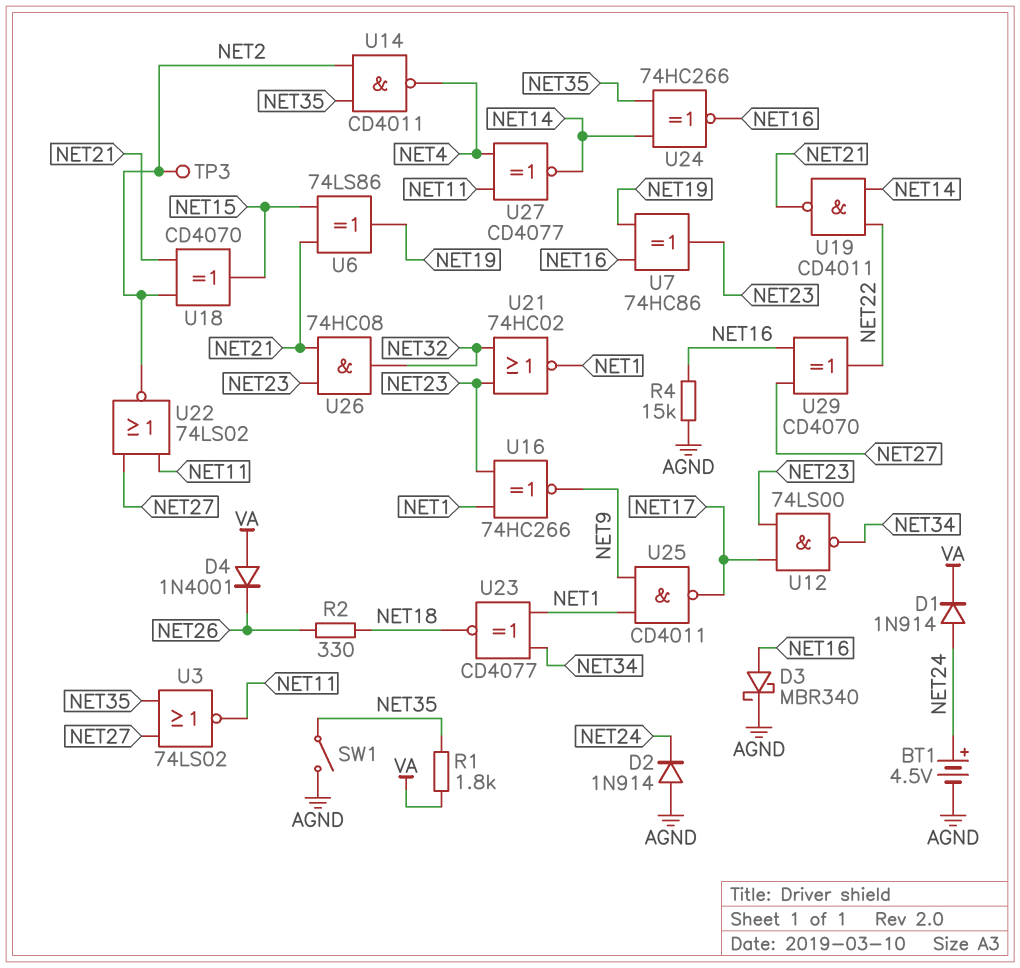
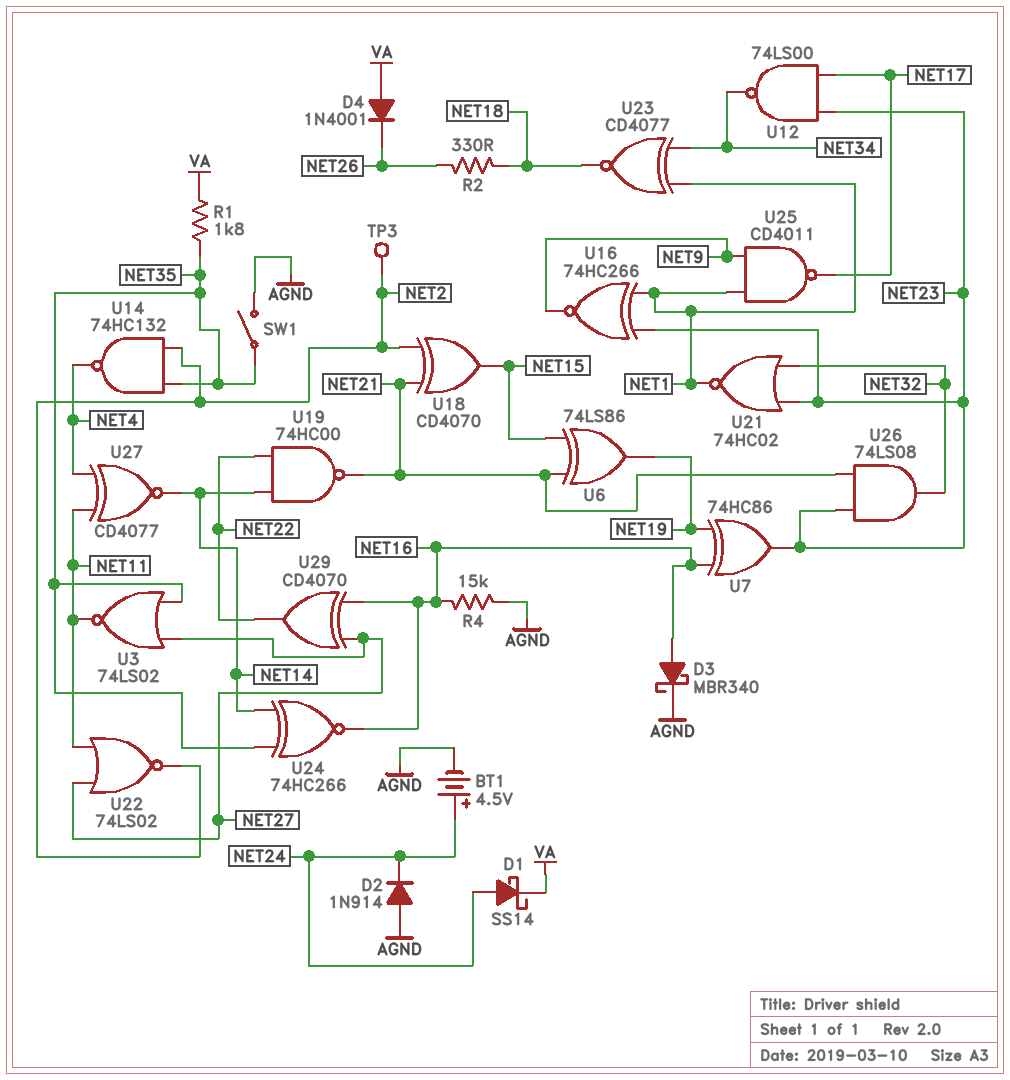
D1: diode 1N914 (A NET24, K VA) -> schottky SS14 (A NET24, K VA)
U14: NAND CD4011 (in NET2, in NET35, out NET4) -> NAND 74HC132 (in NET2, in NET35, out NET4)
U19: NAND CD4011 (in NET14, in NET22, out NET21) -> NAND 74HC00 (in NET14, in NET22, out NET21)
U26: AND 74HC08 (in NET21, in NET23, out NET32) -> AND 74LS08 (in NET21, in NET23, out NET32)

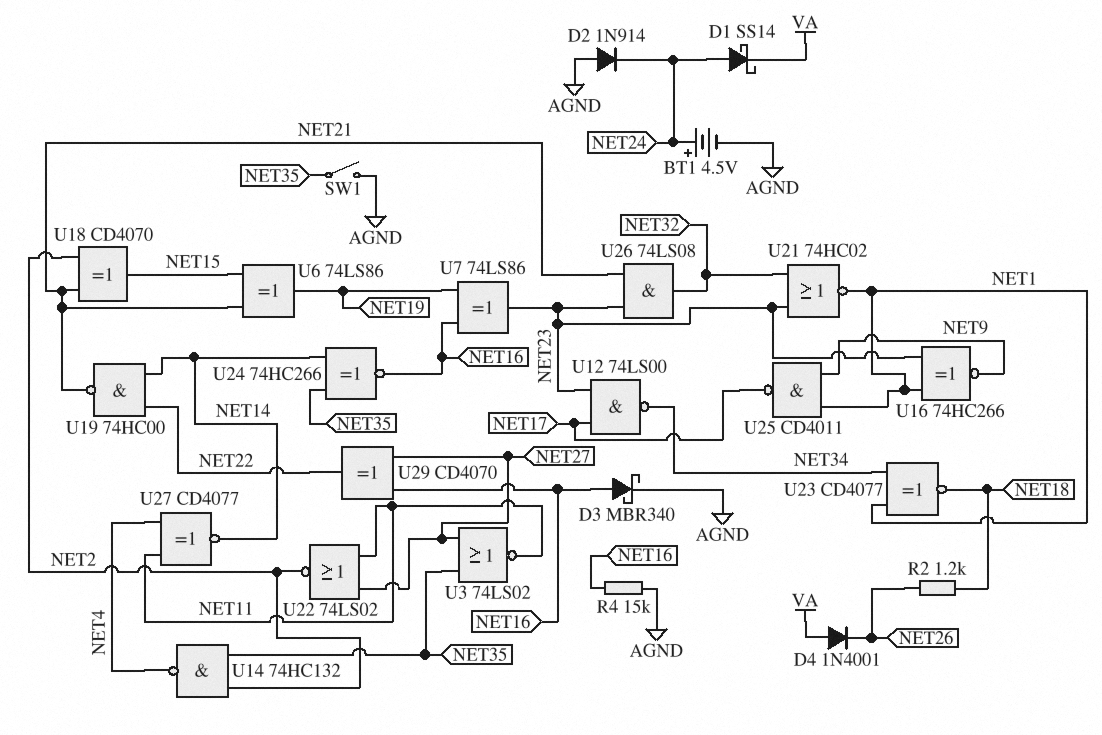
R1: 1.8k (NET35, VA) -> none
R2: 330 (NET18, NET26) -> 1.2k (NET18, NET26)
TP3: test point (NET2) -> none
U7: XOR 74HC86 (in NET16, in NET19, out NET23) -> XOR 74LS86 (in NET16, in NET19, out NET23)

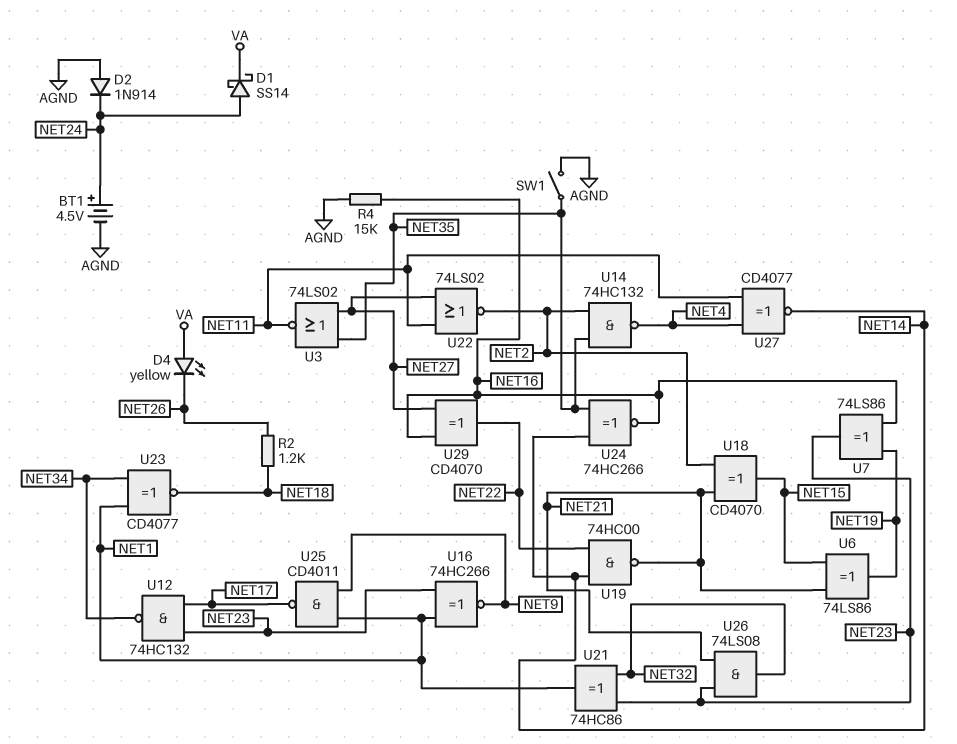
D3: schottky MBR340 (A NET16, K AGND) -> none
D4: diode 1N4001 (A VA, K NET26) -> LED yellow (A VA, K NET26)
U12: NAND 74LS00 (in NET17, in NET23, out NET34) -> NAND 74HC132 (in NET17, in NET23, out NET34)
U21: NOR 74HC02 (in NET23, in NET32, out NET1) -> XOR 74HC86 (in NET23, in NET32, out NET1)

